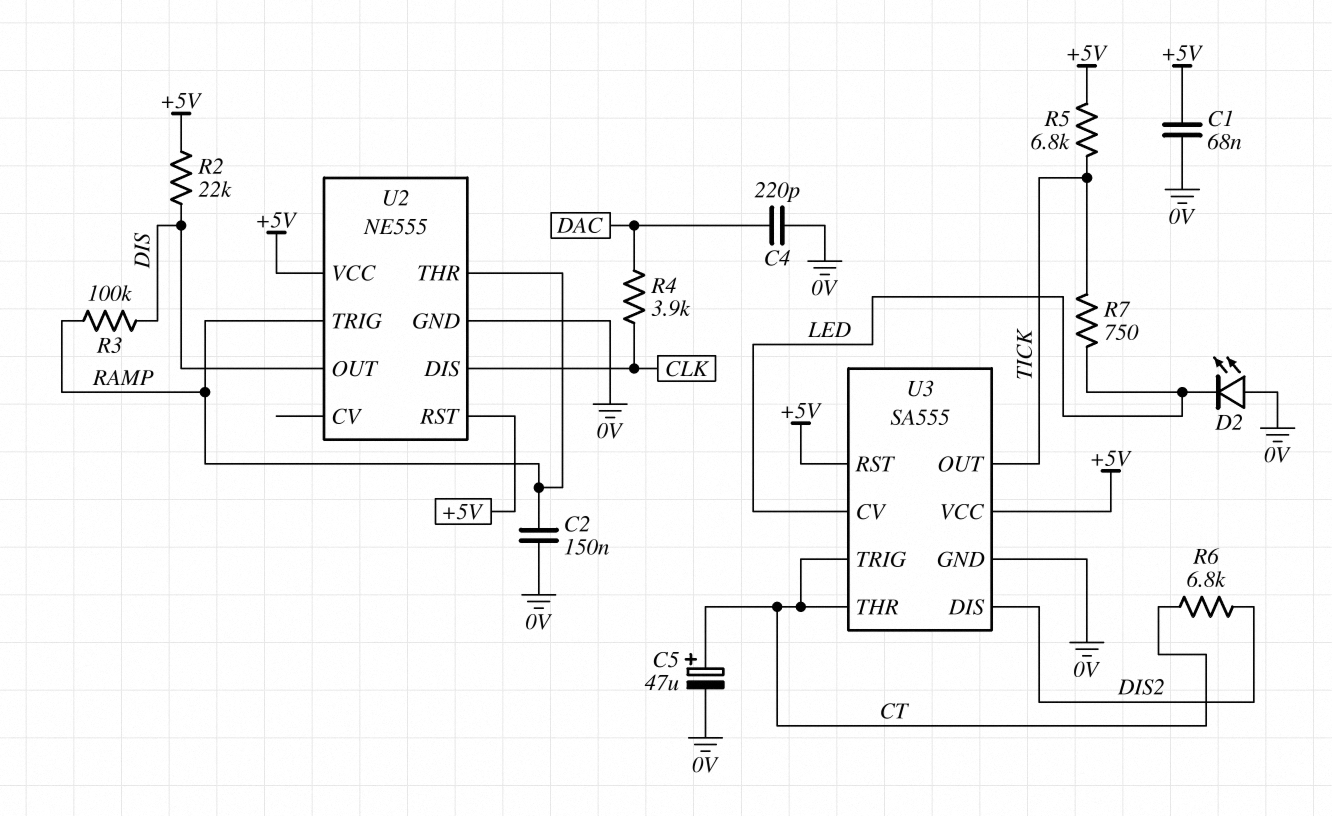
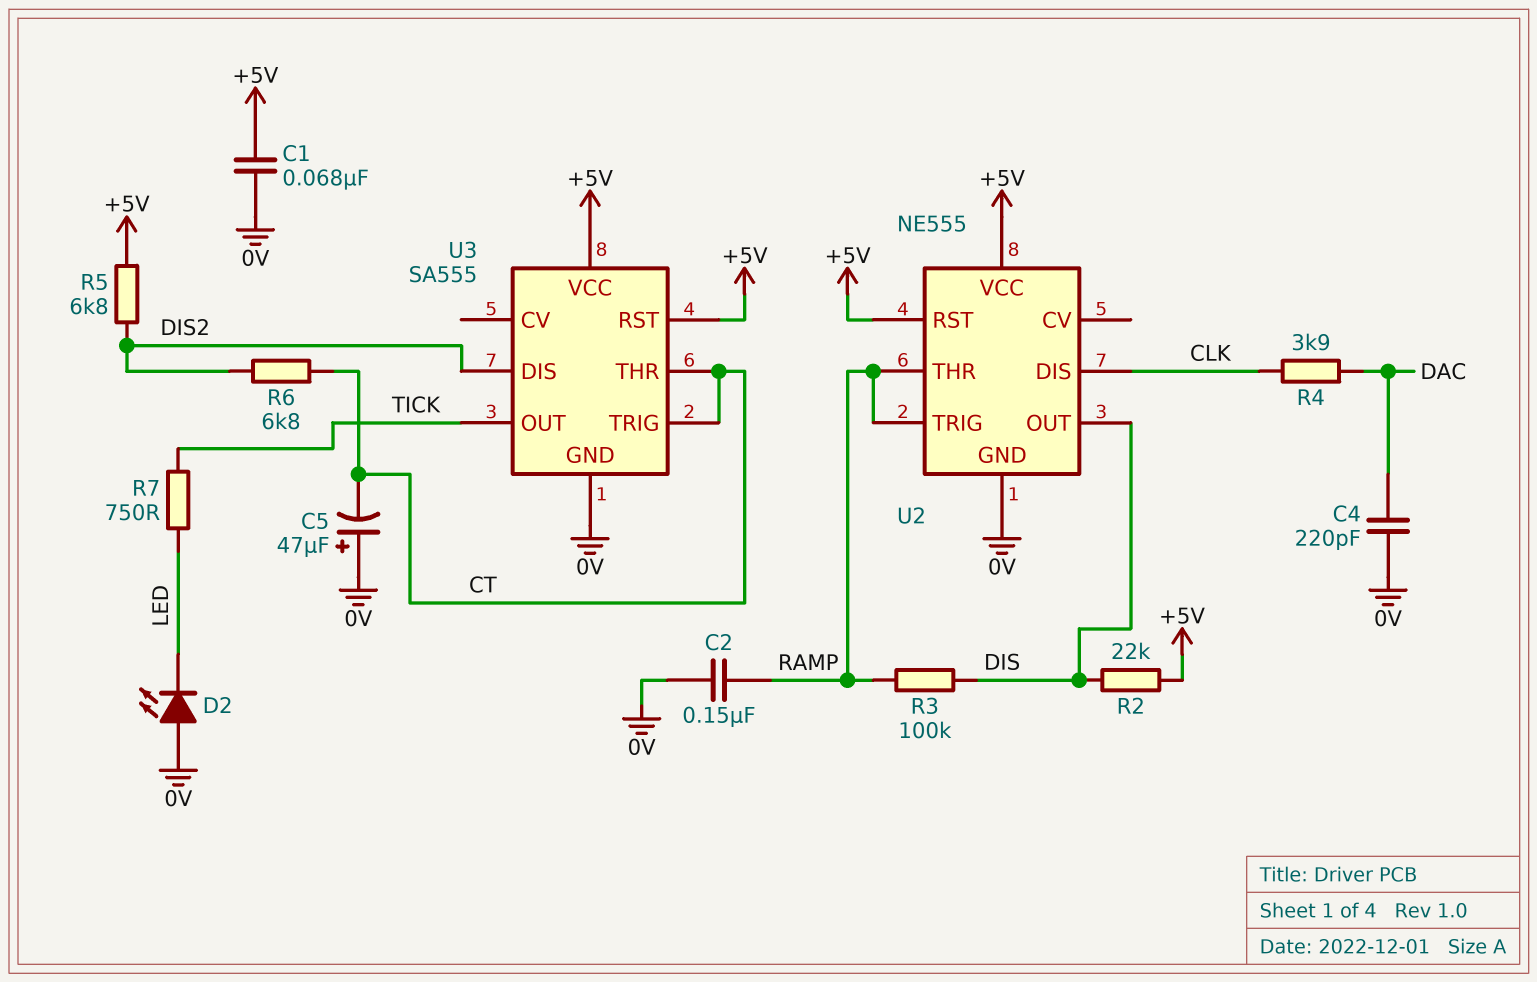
C5: 47uF (plus CT, minus 0V) -> 47uF (plus 0V, minus CT)
R5: 6.8k (+5V, TICK) -> 6.8k (+5V, DIS2)
U3 pin CV: LED -> none

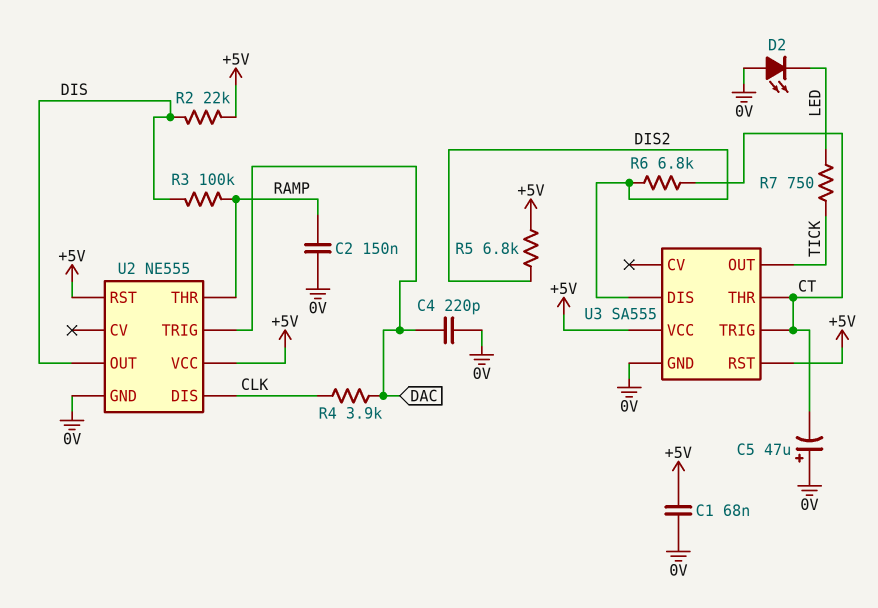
U2 pin TRIG: RAMP -> DAC

